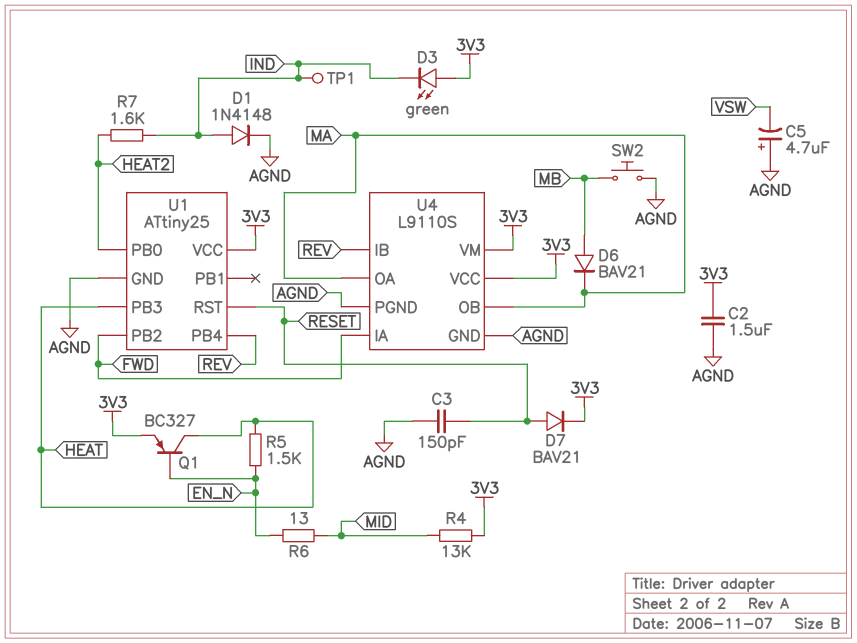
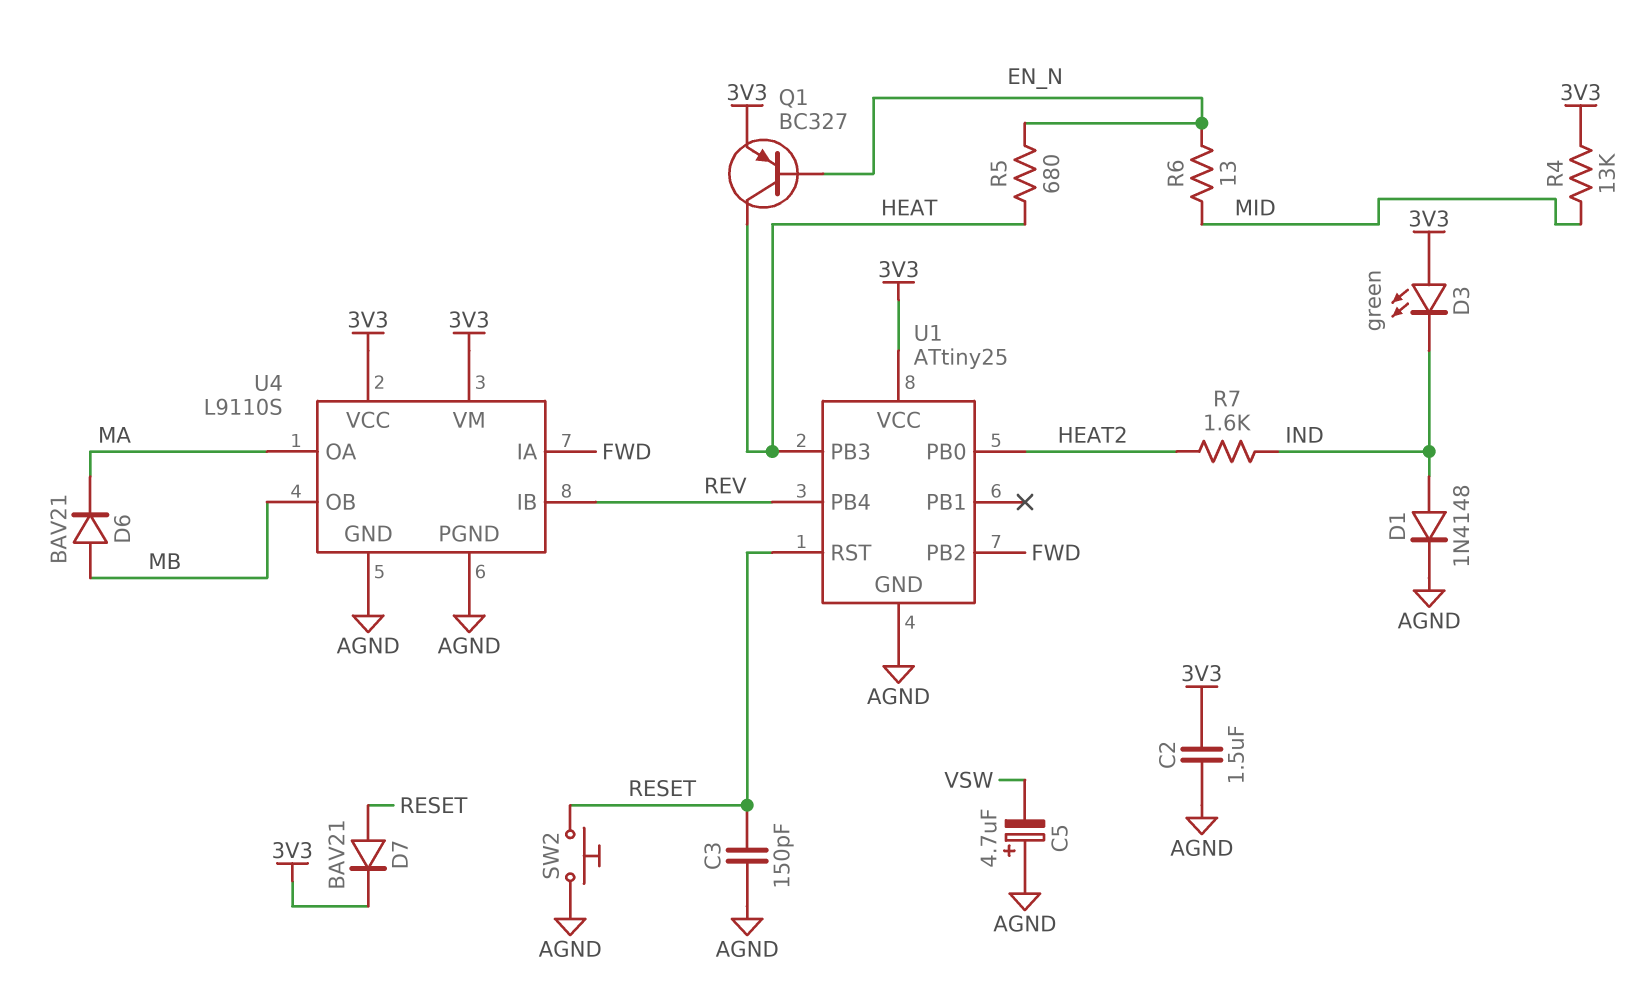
R5: 1.5k (EN_N, HEAT) -> 680 (EN_N, HEAT)
SW2: button (AGND, MB) -> button (AGND, RESET)
TP1: test point (IND) -> none
U4 pin OB: MA -> MB

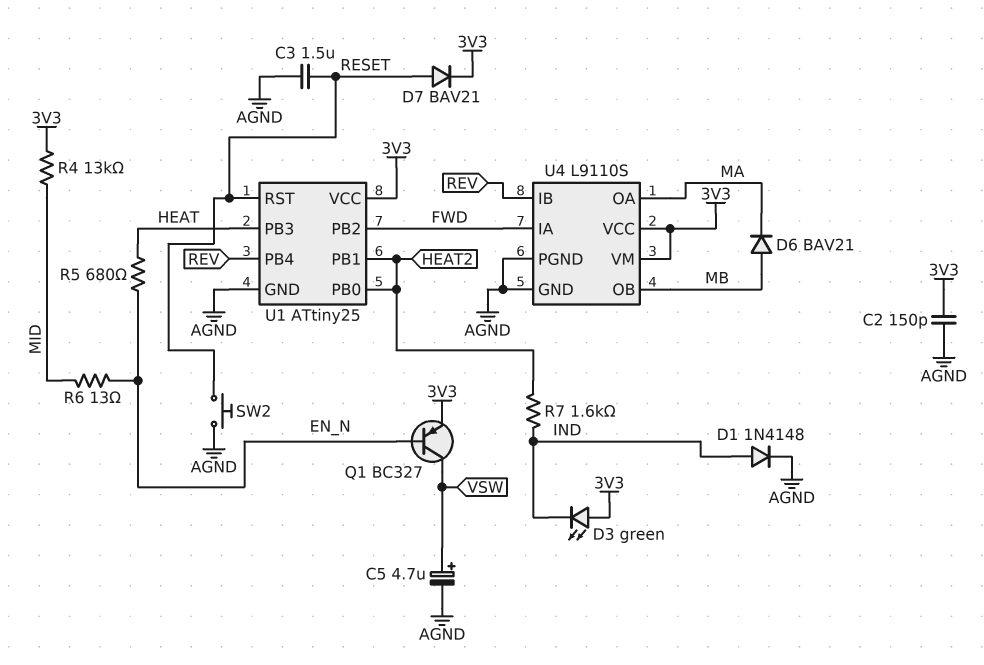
C2: 1.5uF (3V3, AGND) -> 150pF (3V3, AGND)
C3: 150pF (AGND, RESET) -> 1.5uF (AGND, RESET)
C5: 4.7uF (plus AGND, minus VSW) -> 4.7uF (plus VSW, minus AGND)
Q1: PNP BC327 (B EN_N, C HEAT, E 3V3) -> PNP BC327 (B EN_N, C VSW, E 3V3)
U1 pin PB1: none -> HEAT2

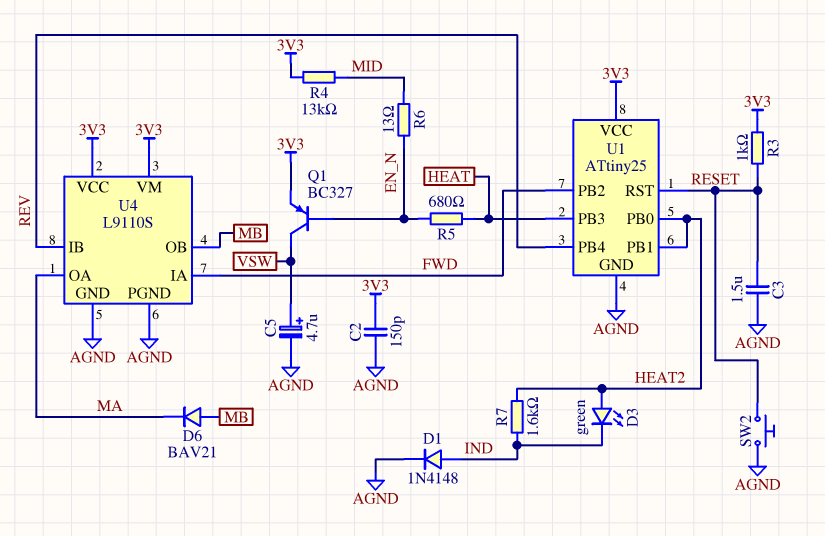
D3: LED green (A 3V3, K IND) -> LED green (A HEAT2, K IND)
D7: diode BAV21 (A RESET, K 3V3) -> none
R3: none -> 1k (3V3, RESET)

